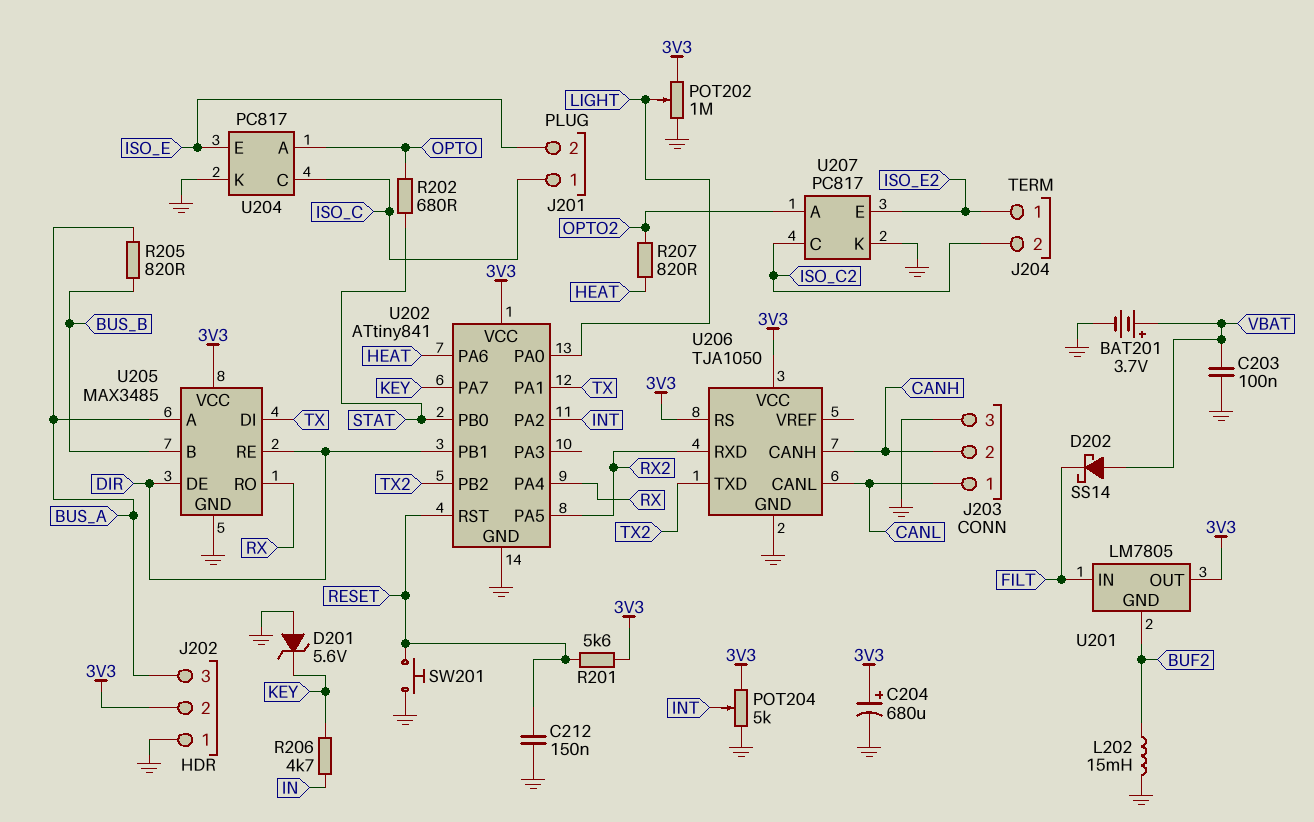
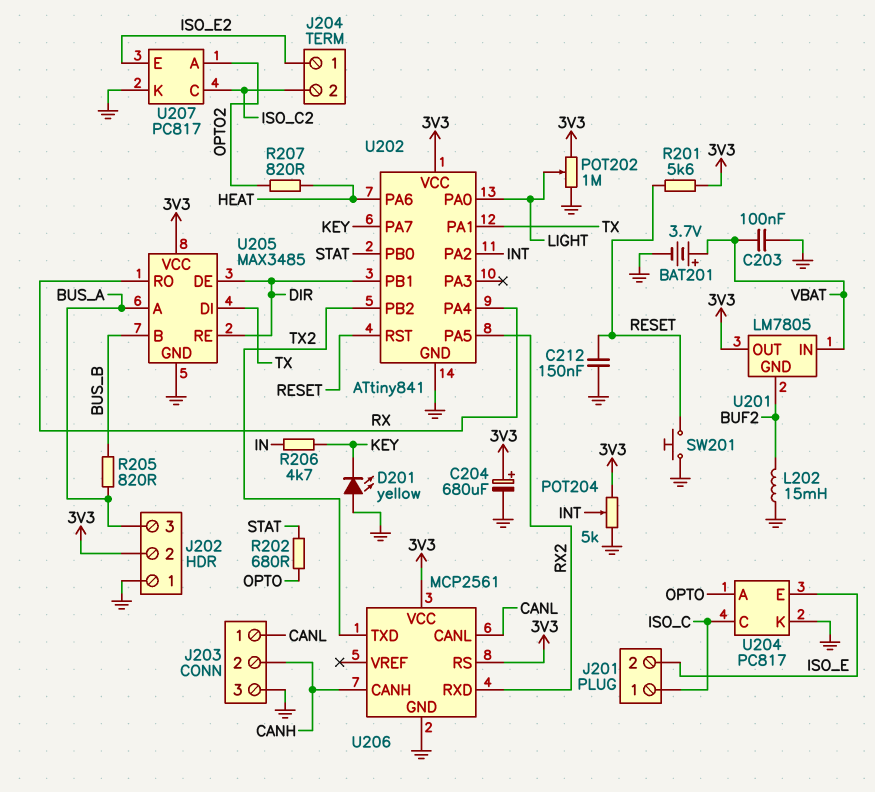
D201: zener 5.6V (A GND, K KEY) -> LED yellow (A GND, K KEY)
D202: schottky SS14 (A VBAT, K FILT) -> none
U201 pin IN: FILT -> VBAT
U206: TJA1050 -> MCP2561

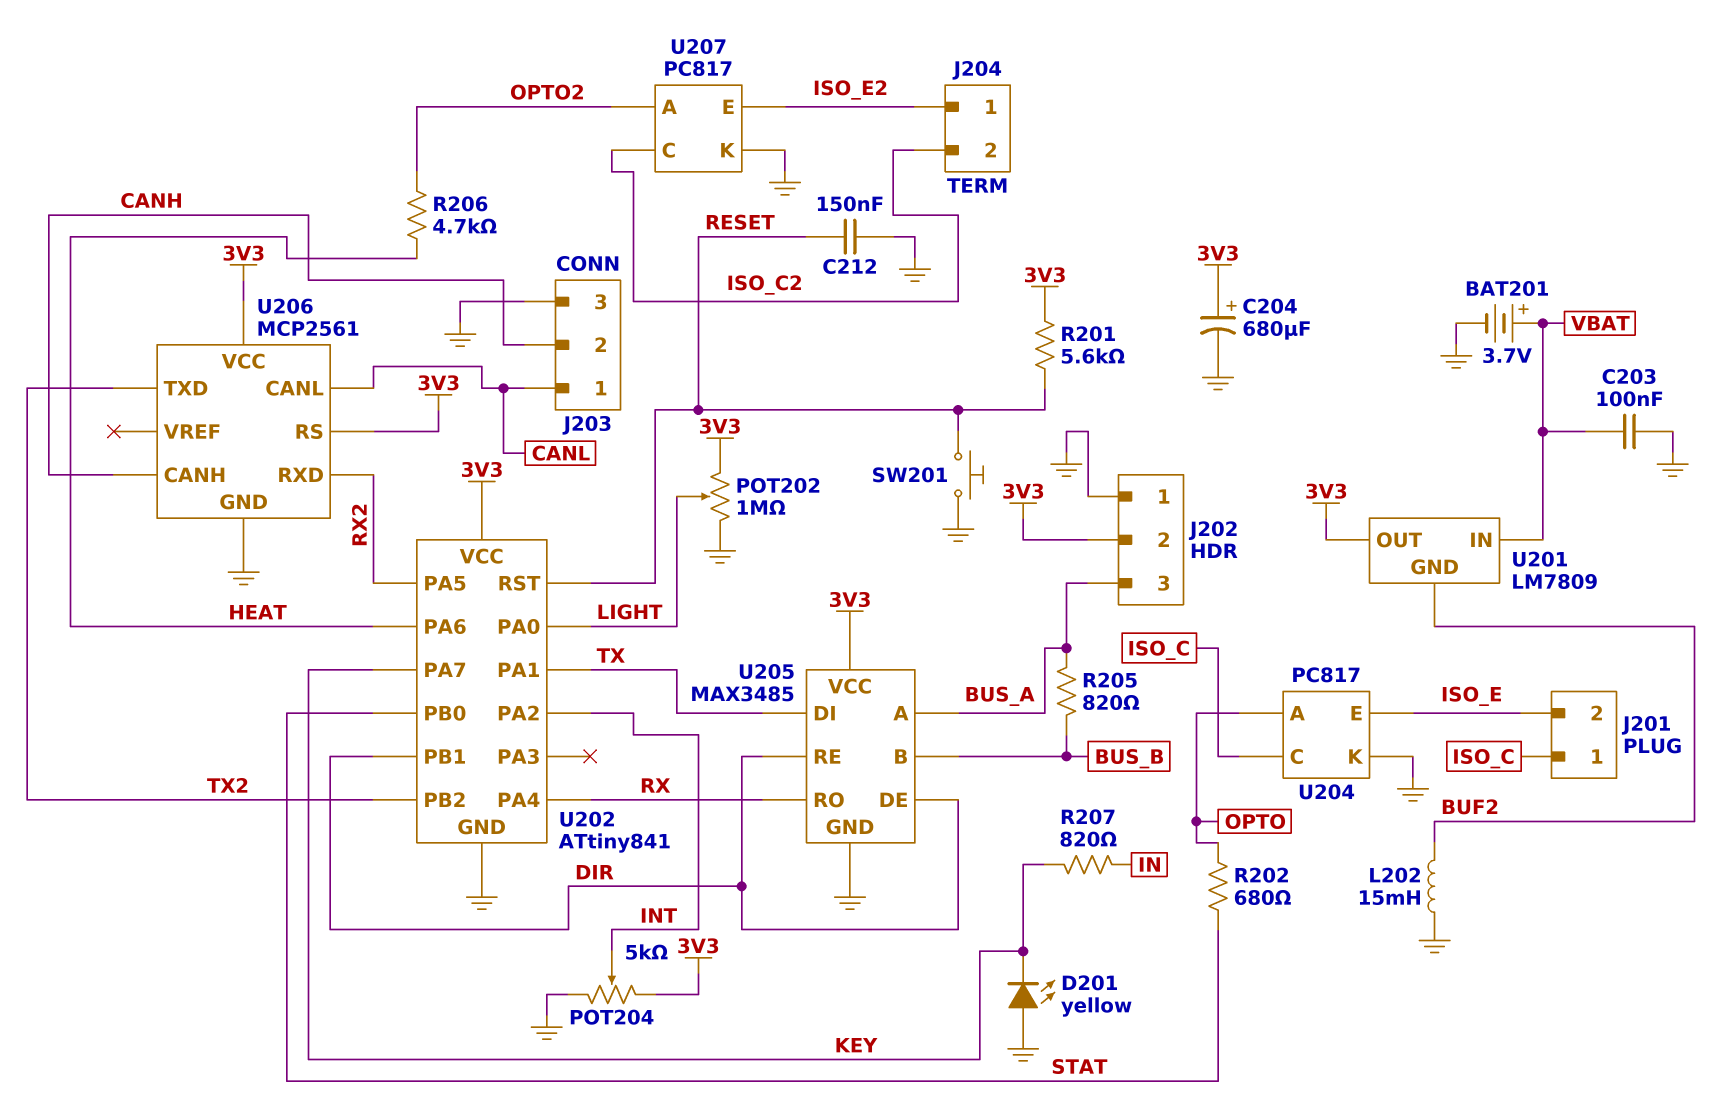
R206: 4.7k (IN, KEY) -> 4.7k (HEAT, OPTO2)
R207: 820 (HEAT, OPTO2) -> 820 (IN, KEY)
U201: LM7805 -> LM7809

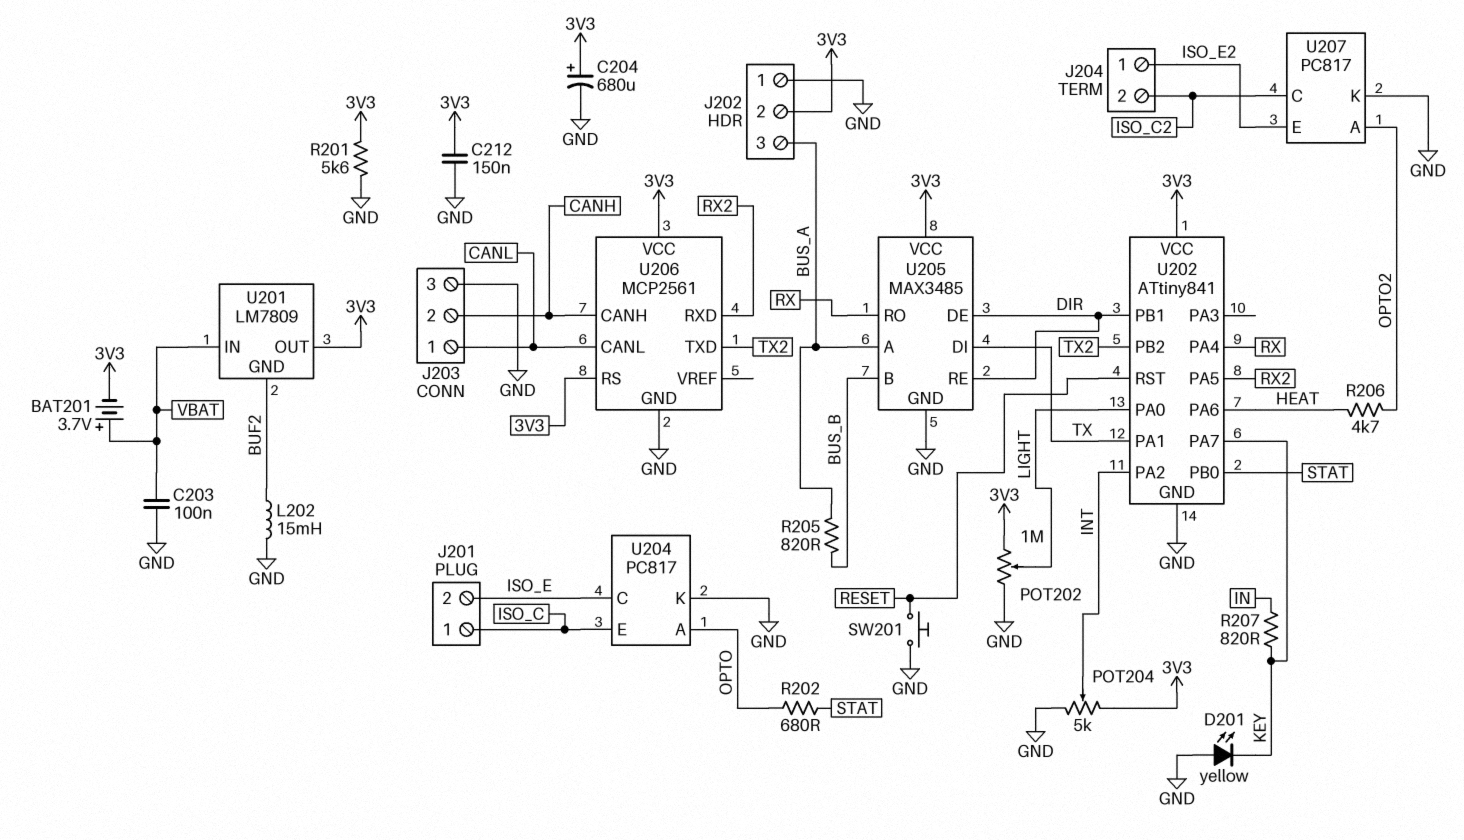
BAT201: 3.7V (plus VBAT, minus GND) -> 3.7V (plus VBAT, minus 3V3)
C212: 150nF (GND, RESET) -> 150nF (3V3, GND)
R201: 5.6k (3V3, RESET) -> 5.6k (3V3, GND)
U204 pin C: ISO_C -> ISO_E
U204 pin E: ISO_E -> ISO_C

